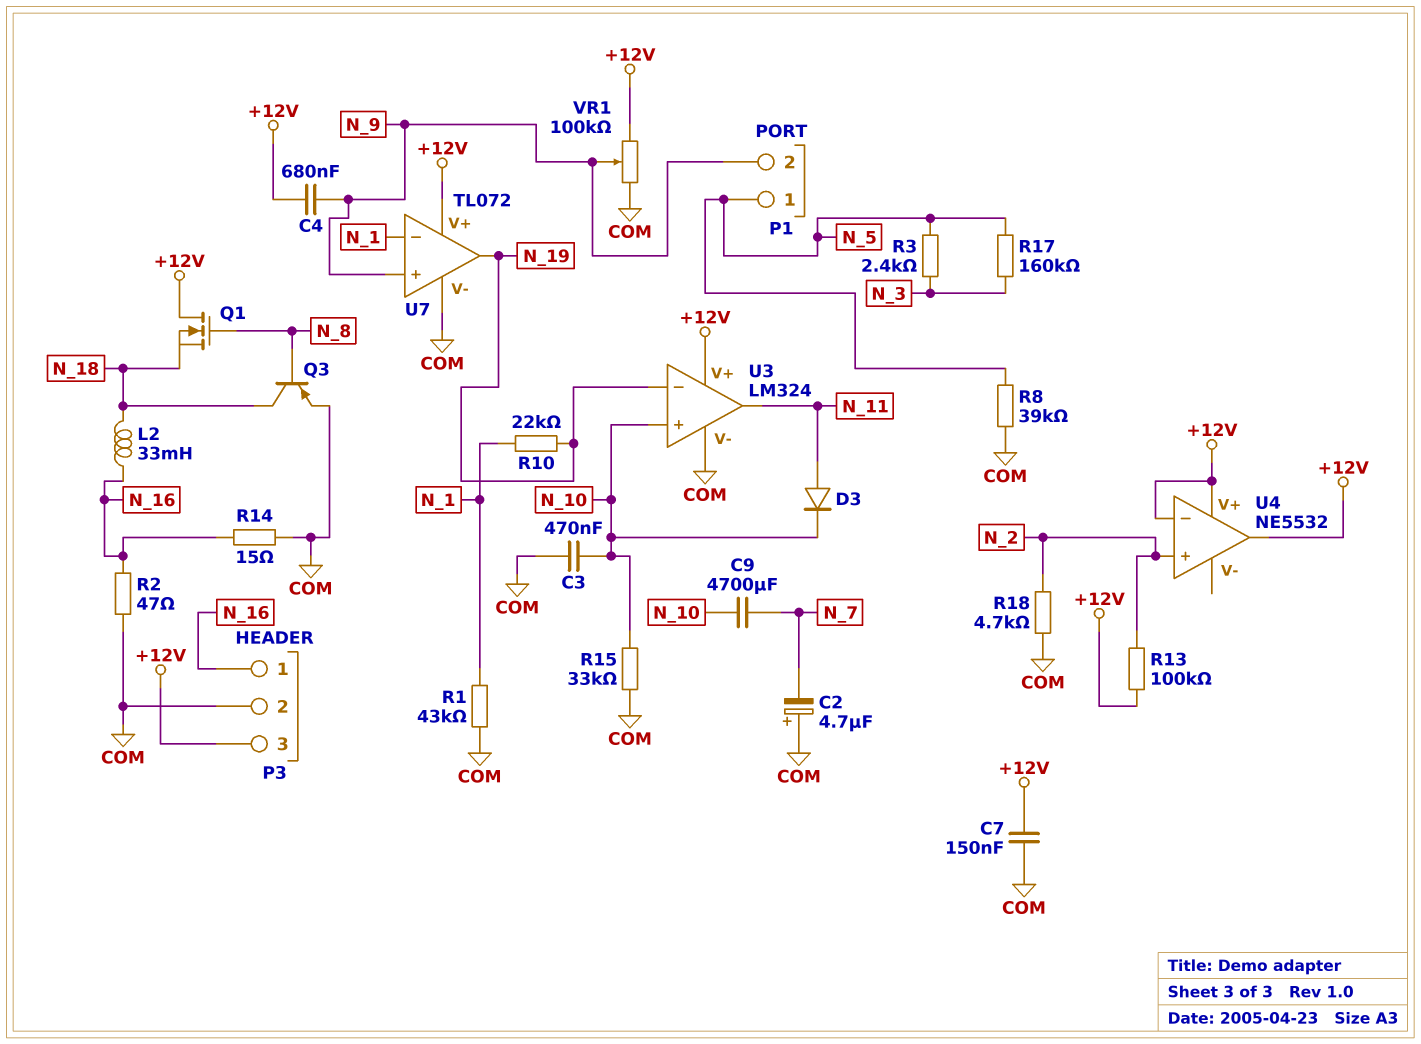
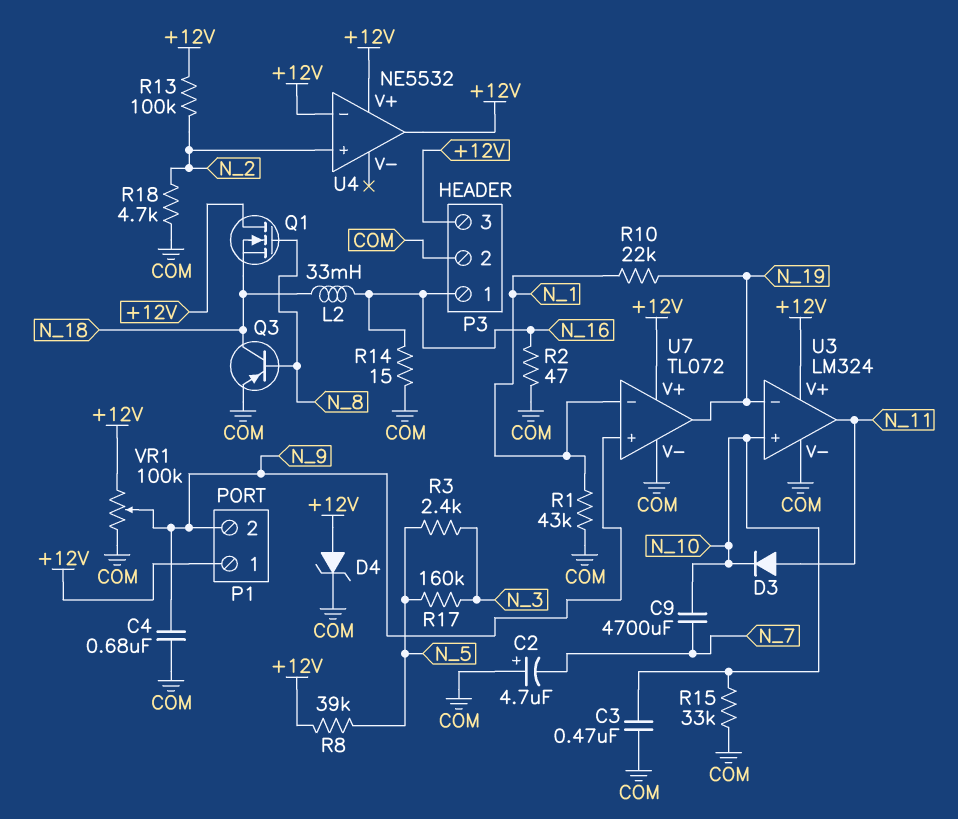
C4: 680nF (+12V, N_9) -> 680nF (COM, N_9)
C7: 150nF (+12V, COM) -> none
D4: none -> zener (A +12V, K COM)
P1 pin 1: N_5 -> +12V
R8: 39k (COM, N_5) -> 39k (+12V, N_5)

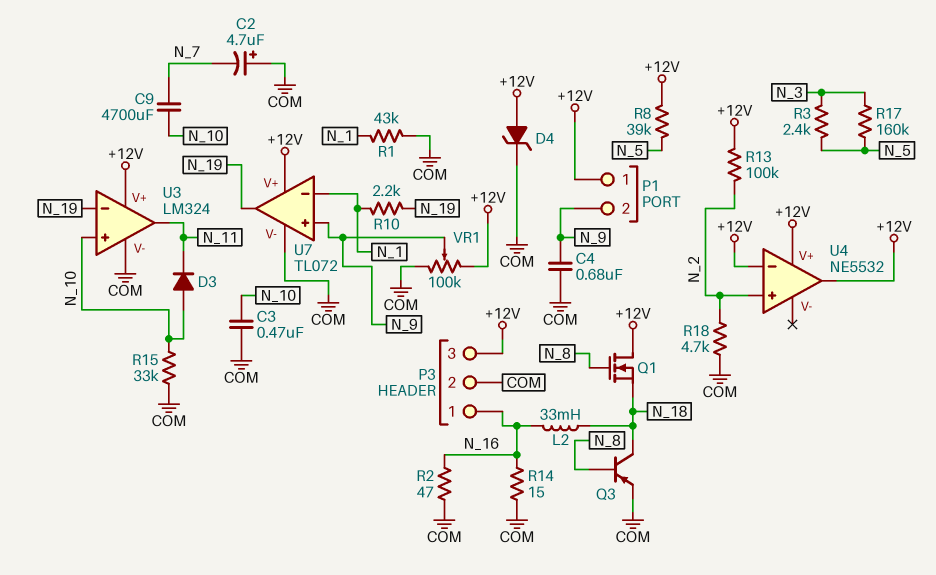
D3: diode (A N_11, K N_10) -> diode (A N_10, K N_11)
R10: 22k (N_1, N_19) -> 2.2k (N_1, N_19)

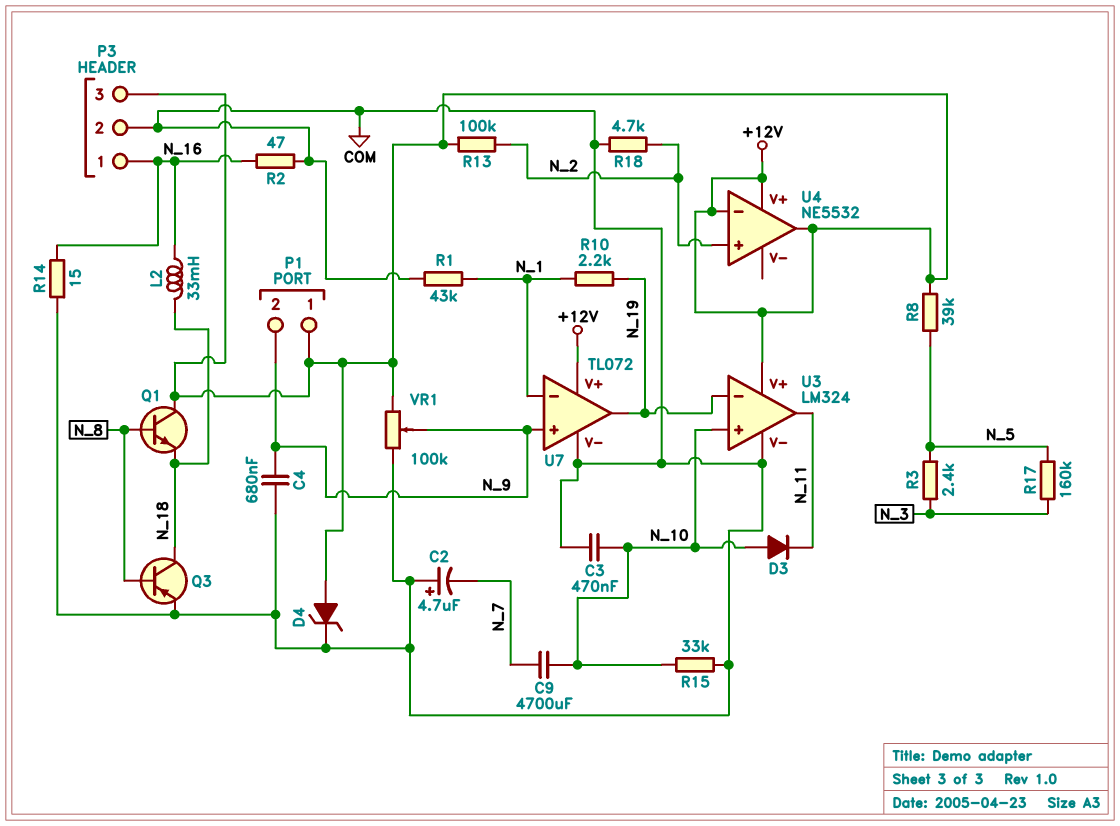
Q1: NMOS (G N_8, D +12V, S N_18) -> NPN (B N_8, C +12V, E N_18)

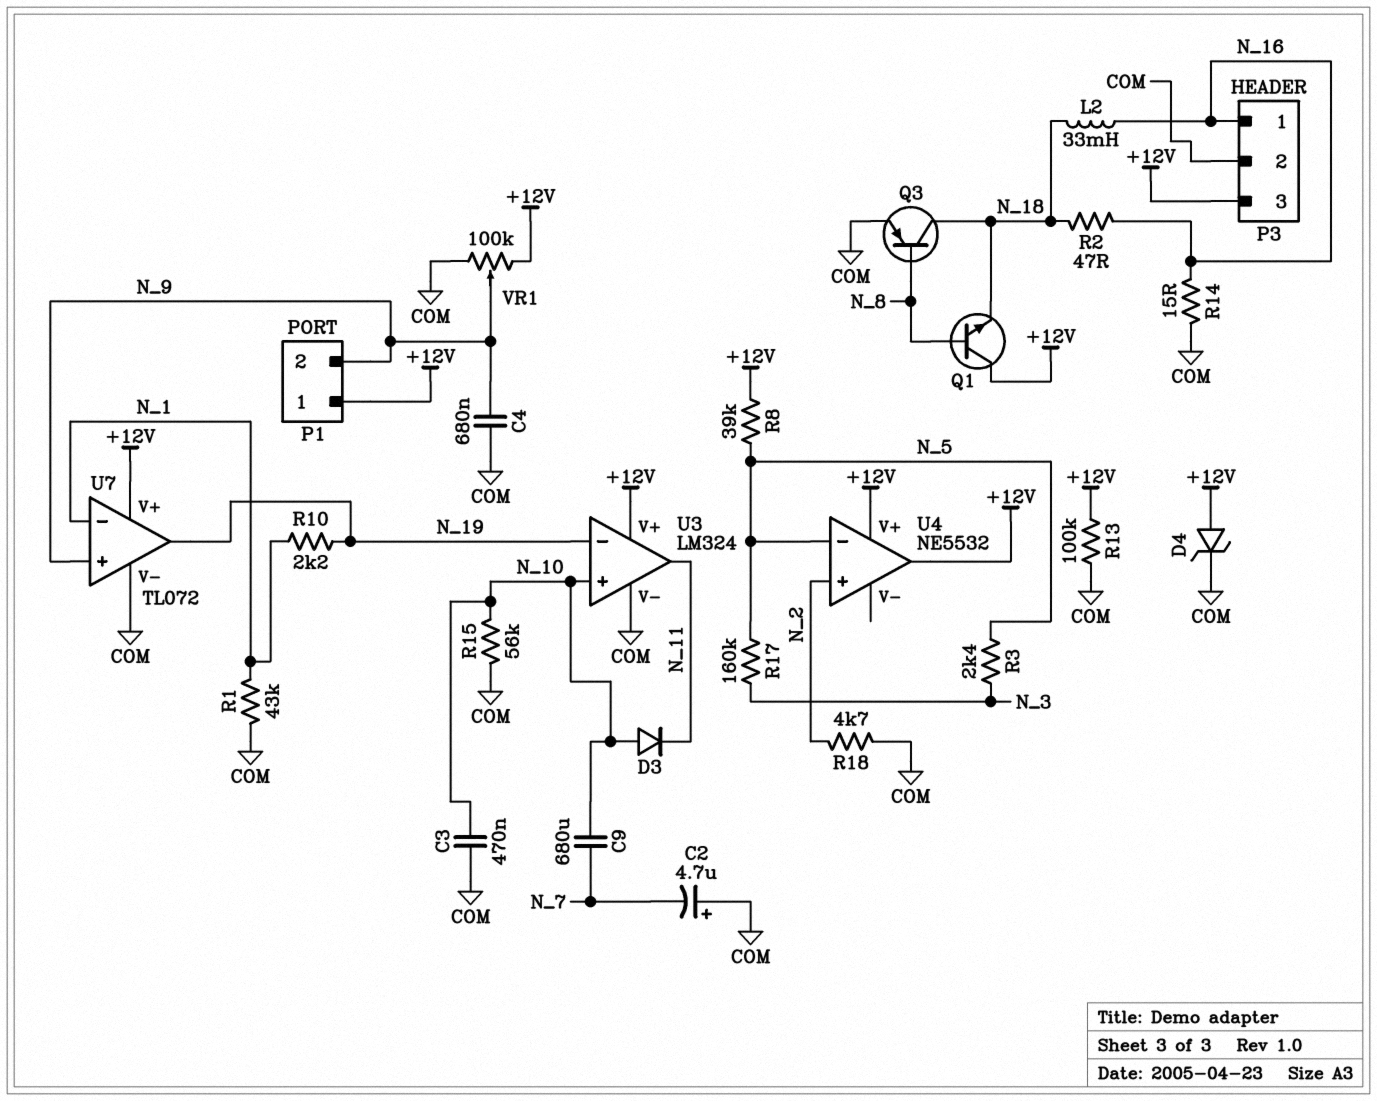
C9: 4700uF (N_7, N_10) -> 680uF (N_7, N_10)
R2: 47 (COM, N_16) -> 47 (N_16, N_18)
R13: 100k (+12V, N_2) -> 100k (+12V, COM)
R15: 33k (COM, N_10) -> 56k (COM, N_10)
U4 pin in-: +12V -> N_5

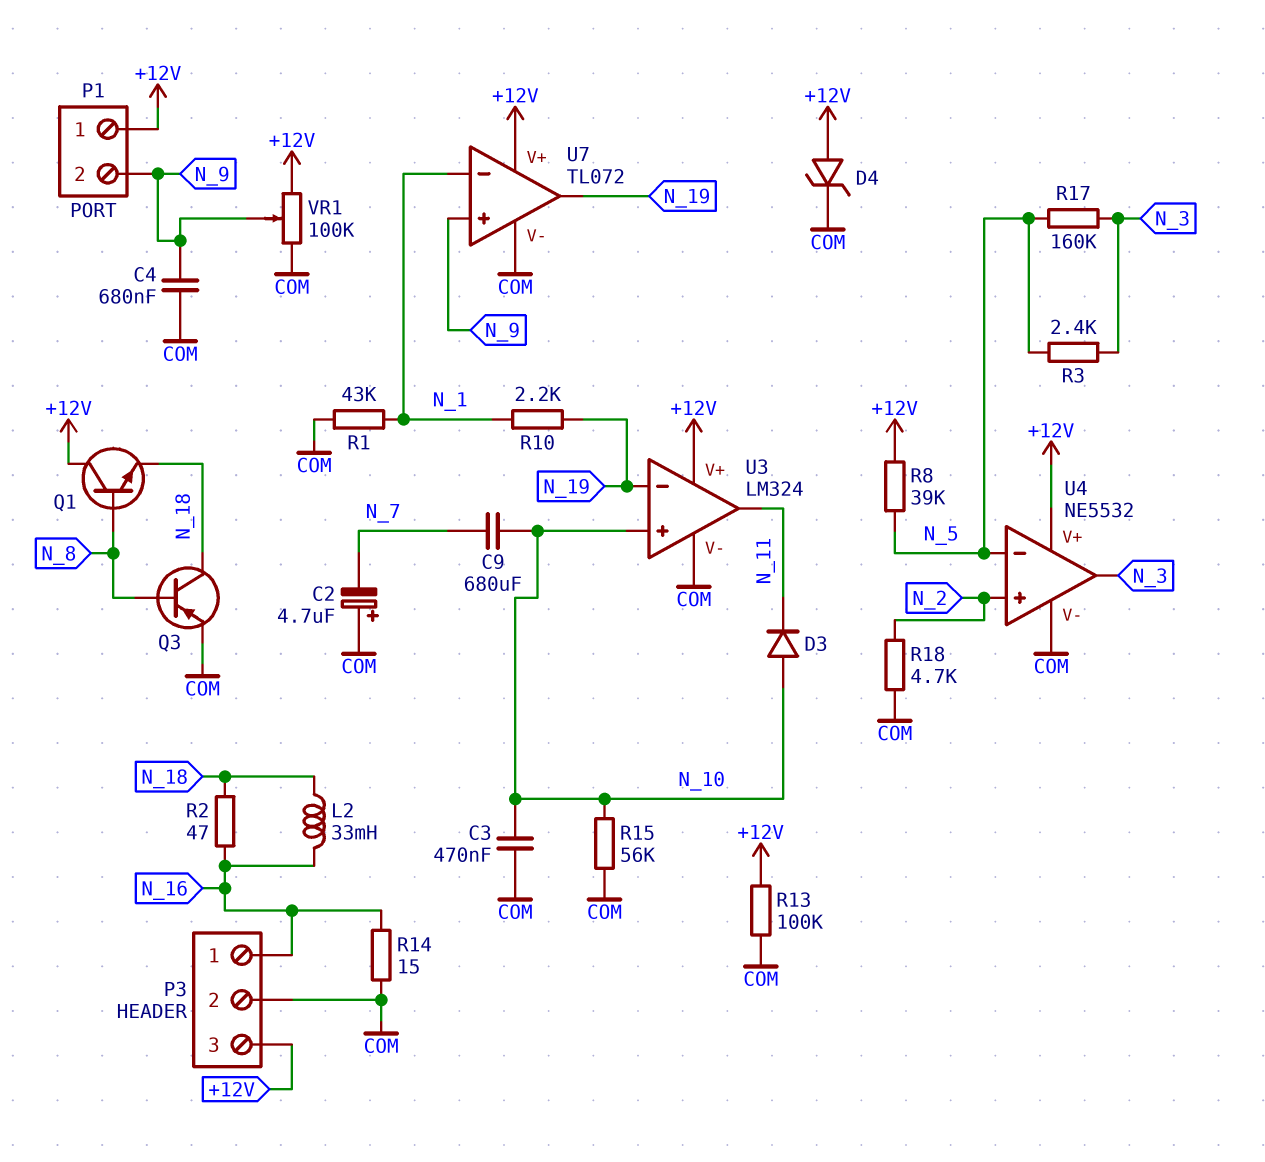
U4 pin V-: none -> COM
U4 pin out: +12V -> N_3

